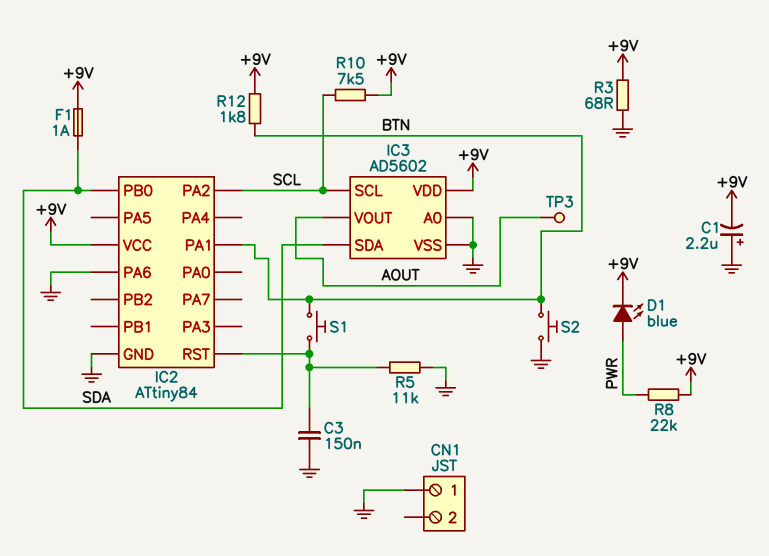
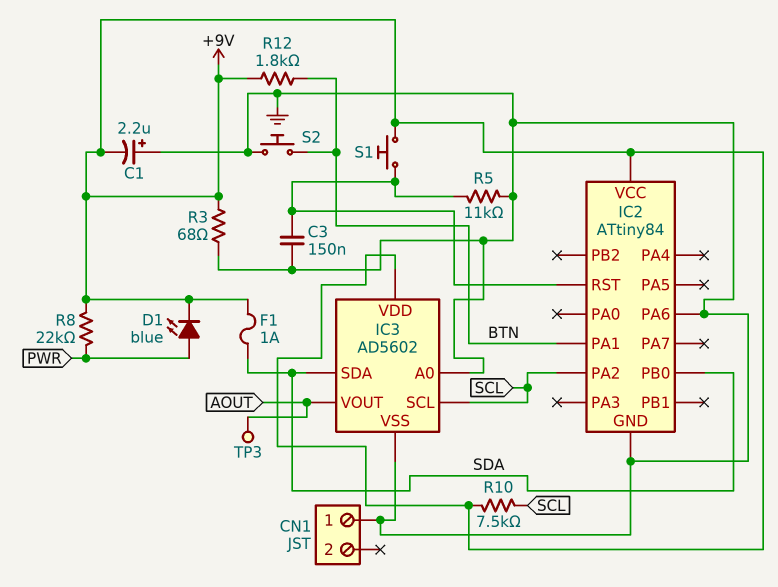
S1: button (BTN, IC2/RST) -> button (+9V, IC2/RST)

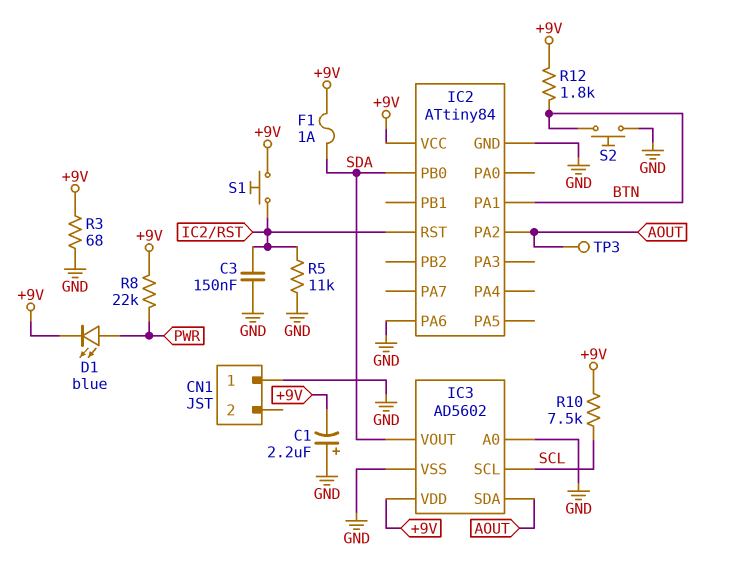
IC2 pin PA2: SCL -> AOUT
IC3 pin SDA: SDA -> AOUT
IC3 pin VOUT: AOUT -> SDA

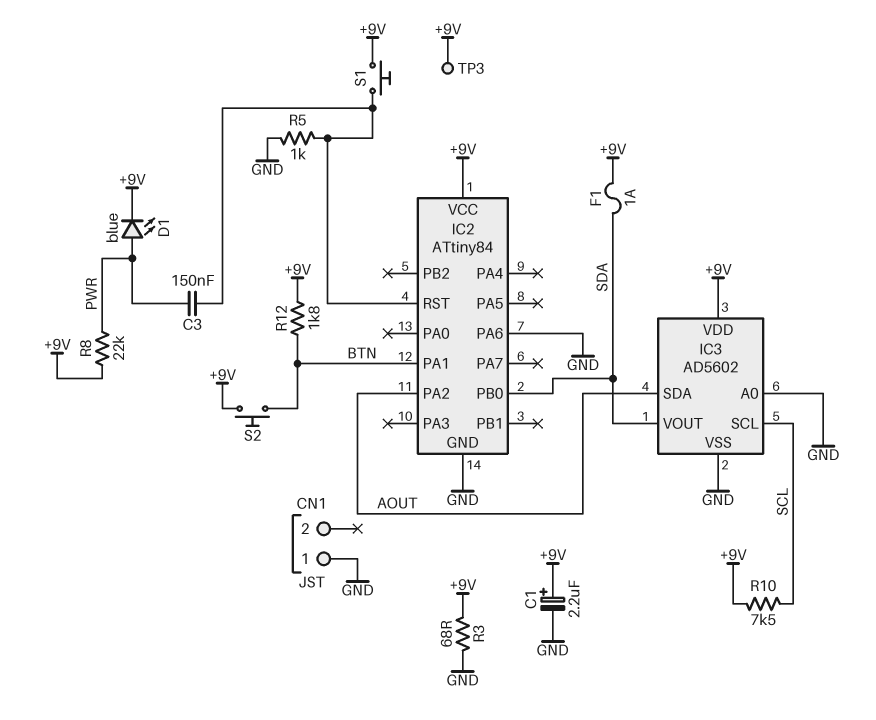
C1: 2.2uF (plus GND, minus +9V) -> 2.2uF (plus +9V, minus GND)
C3: 150nF (GND, IC2/RST) -> 150nF (IC2/RST, PWR)
R5: 11k (GND, IC2/RST) -> 1k (GND, IC2/RST)
S2: button (BTN, GND) -> button (+9V, BTN)
TP3: test point (AOUT) -> test point (+9V)

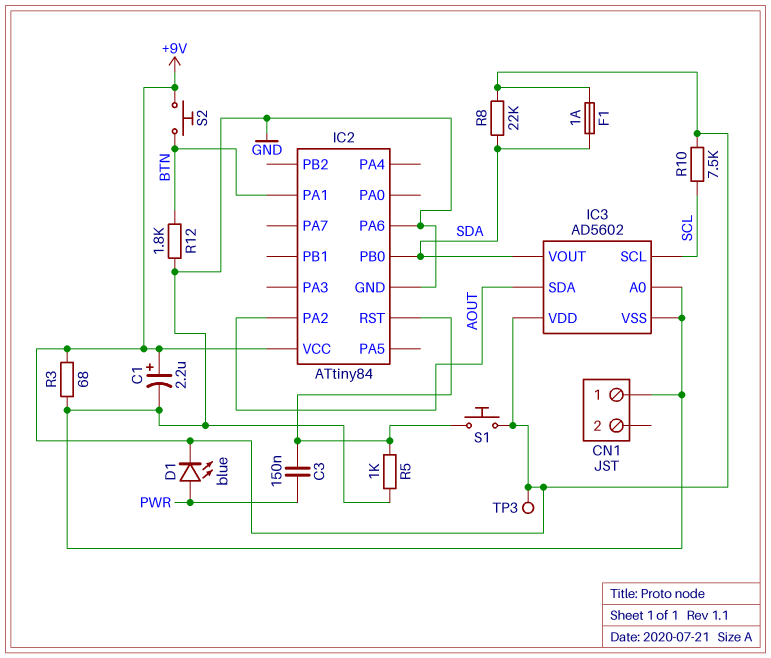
R8: 22k (+9V, PWR) -> 22k (+9V, SDA)
R12: 1.8k (+9V, BTN) -> 1.8k (BTN, GND)

